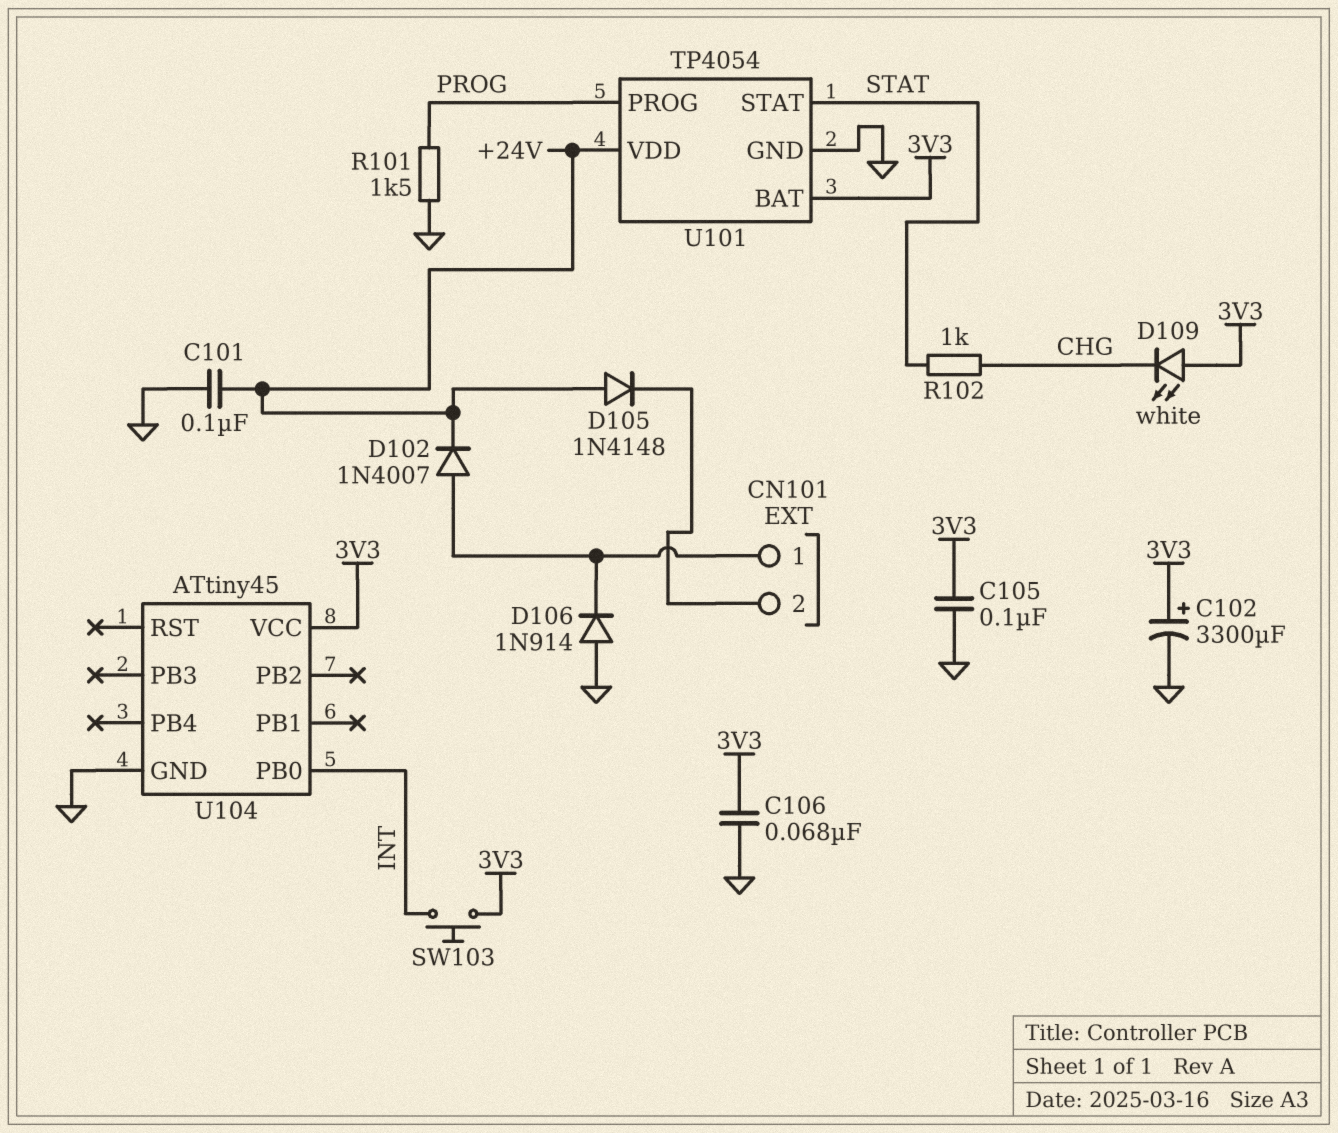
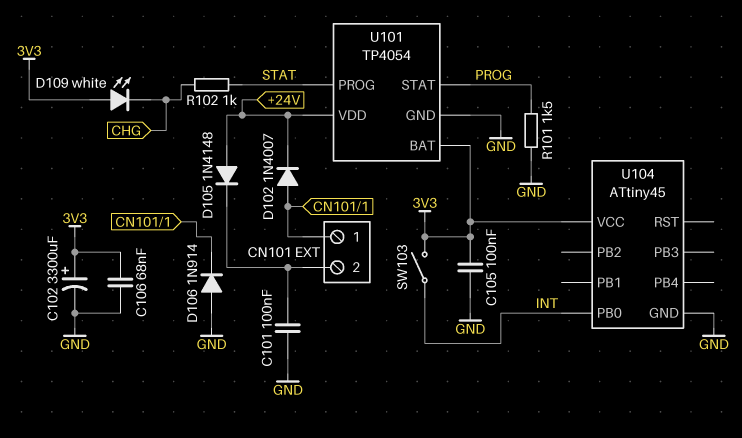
C101: 100nF (+24V, GND) -> 100nF (CN101/2, GND)
SW103: button (3V3, INT) -> switch (3V3, INT)
U101 pin PROG: PROG -> STAT
U101 pin STAT: STAT -> PROG

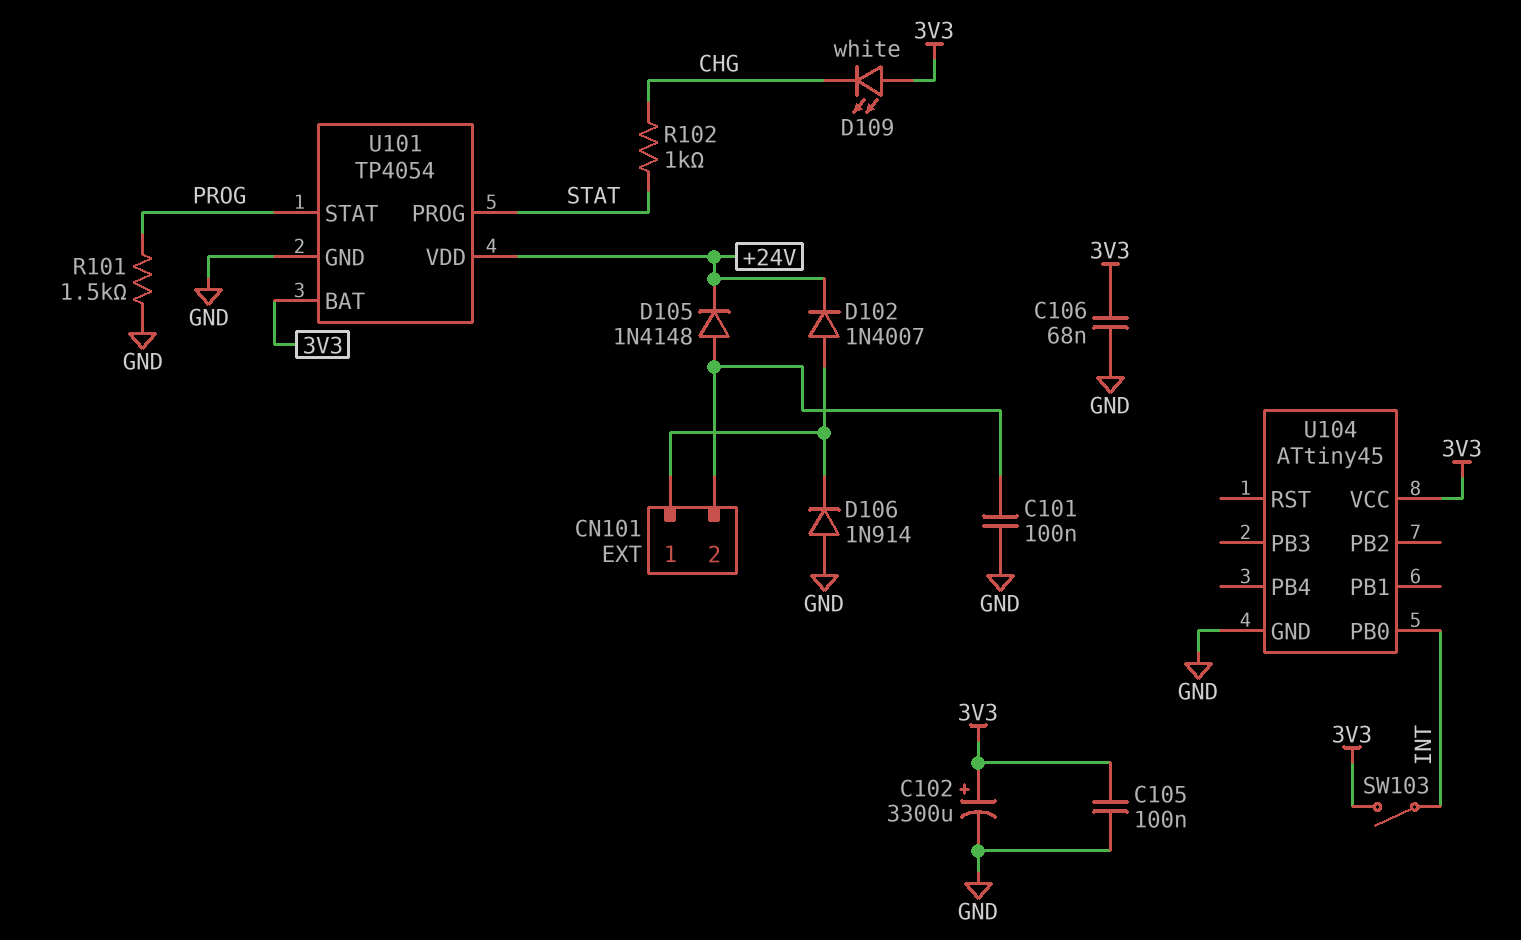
D105: diode 1N4148 (A +24V, K CN101/2) -> diode 1N4148 (A CN101/2, K +24V)

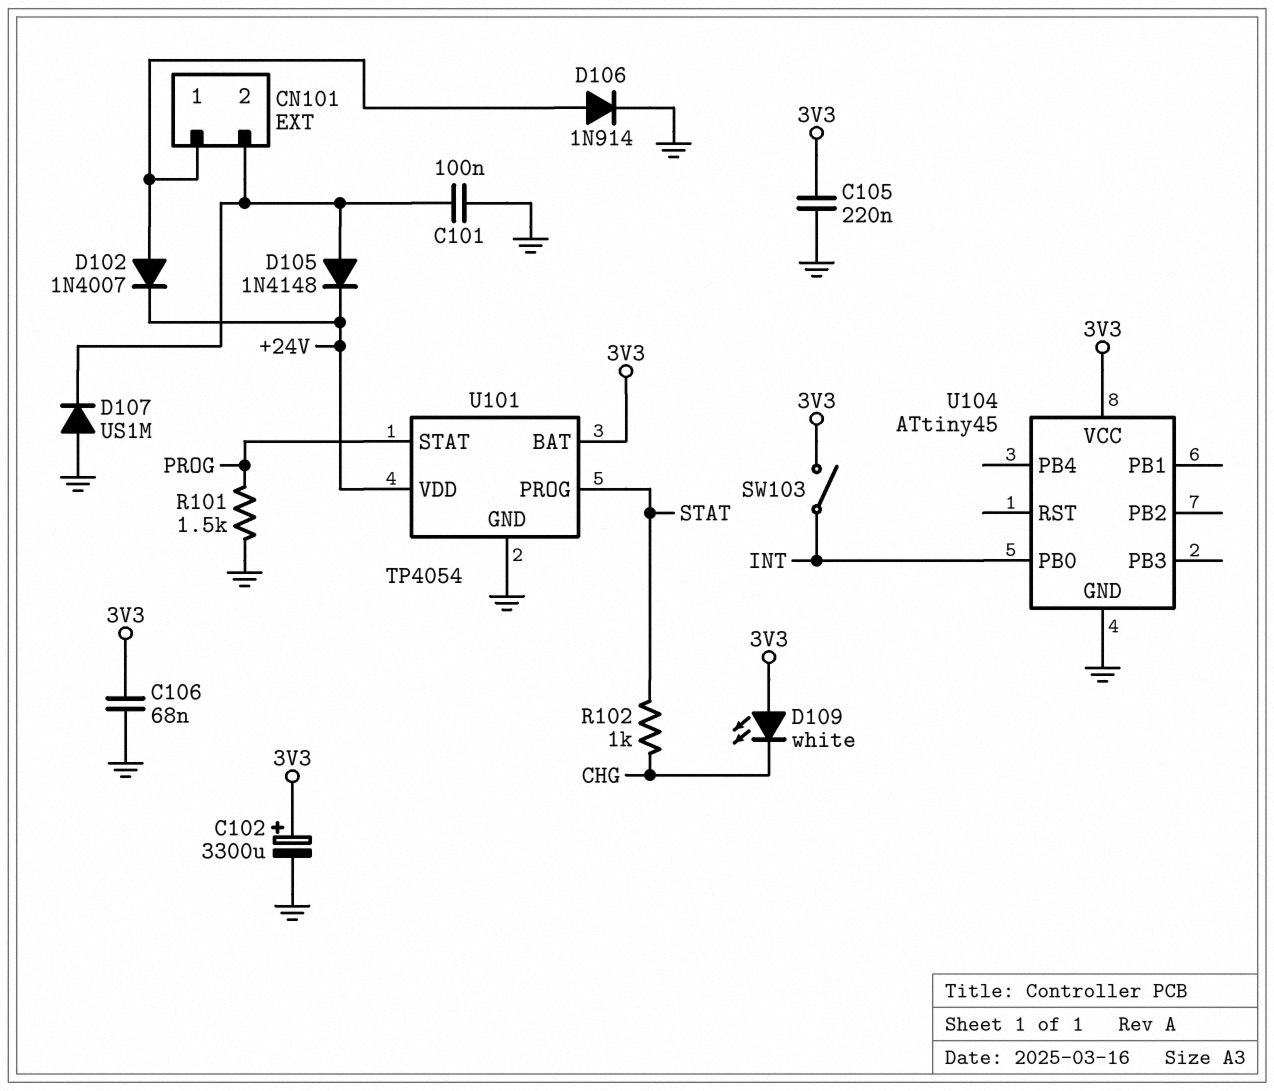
C105: 100nF (3V3, GND) -> 220nF (3V3, GND)
D106: diode 1N914 (A GND, K CN101/1) -> diode 1N914 (A CN101/1, K GND)
D107: none -> diode US1M (A GND, K CN101/2)

